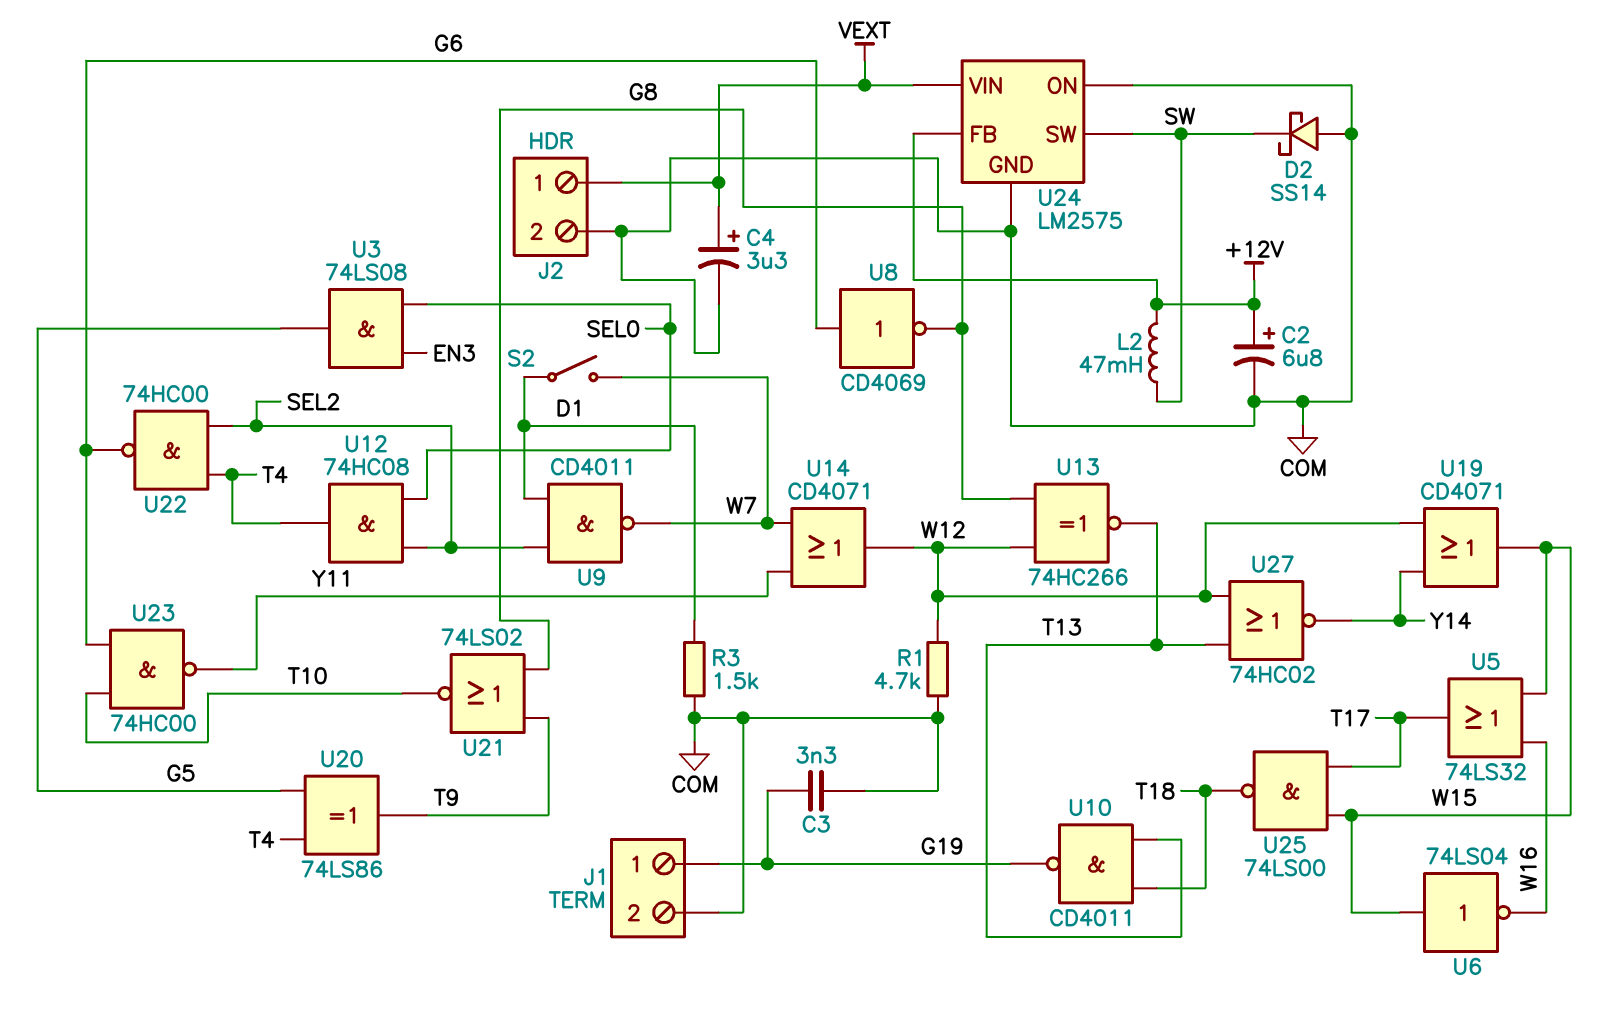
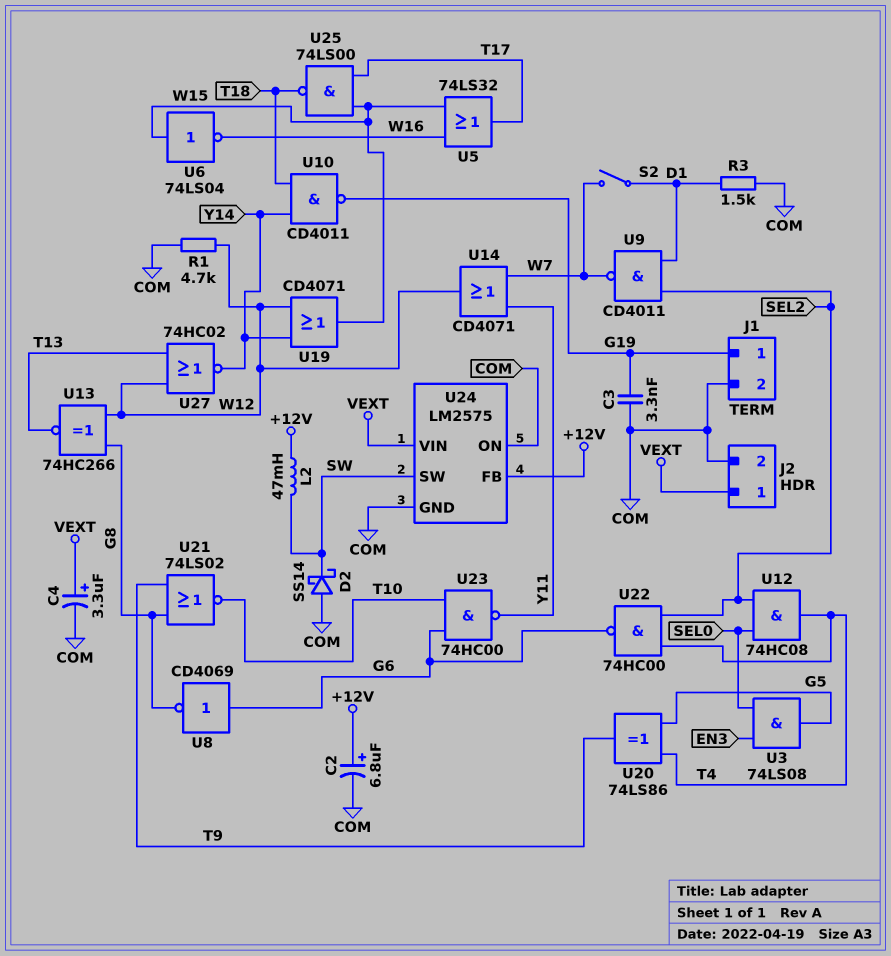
U10: NAND CD4011 (in T13, in T18, out G19) -> NAND CD4011 (in T18, in Y14, out G19)

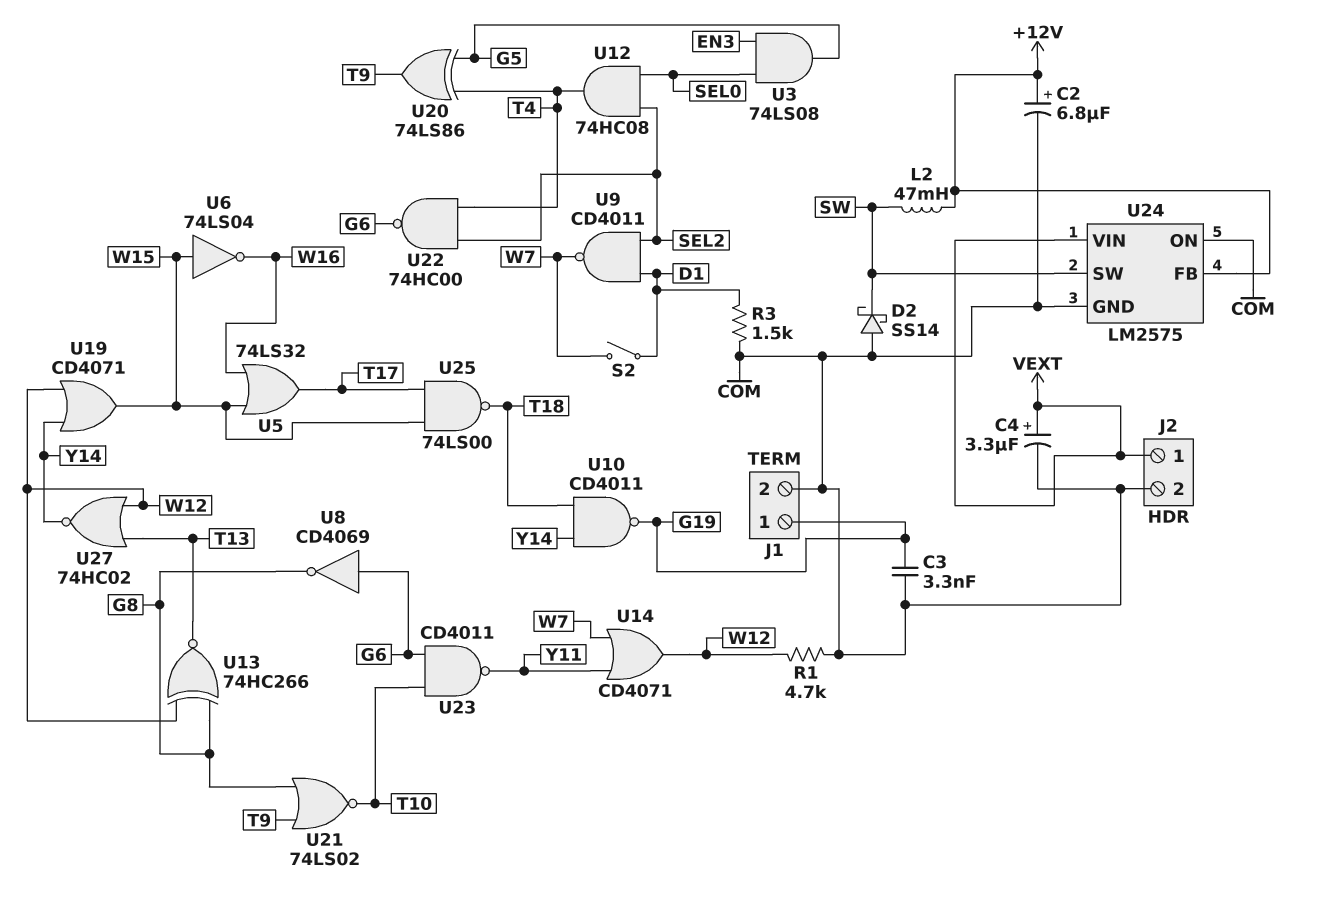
U23: NAND 74HC00 (in G6, in T10, out Y11) -> NAND CD4011 (in G6, in T10, out Y11)

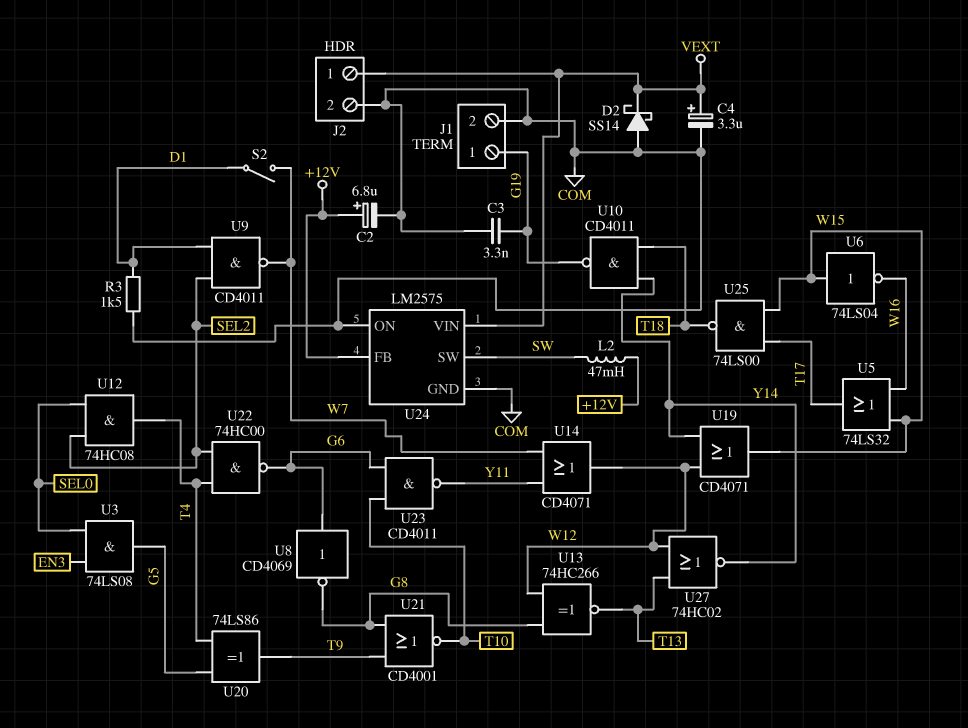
D2: schottky SS14 (A COM, K SW) -> schottky SS14 (A COM, K VEXT)
R1: 4.7k (COM, W12) -> none
U21: NOR 74LS02 (in G8, in T9, out T10) -> NOR CD4001 (in G8, in T9, out T10)

